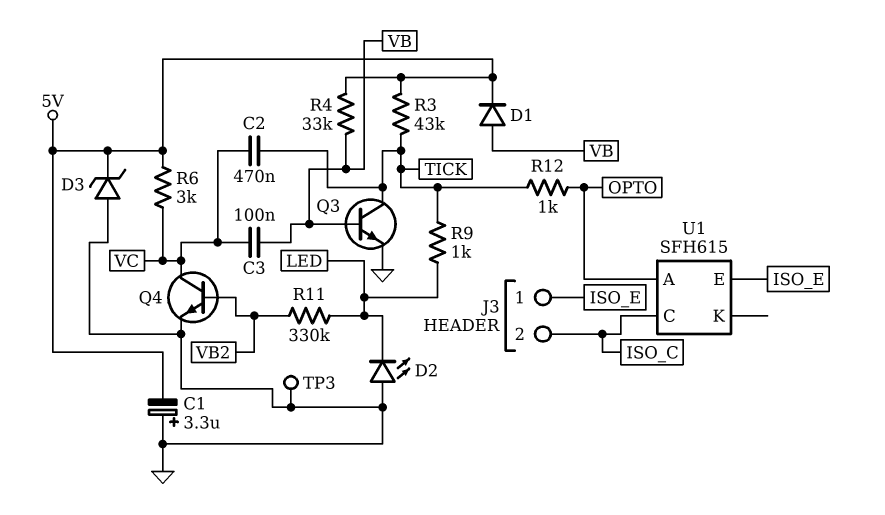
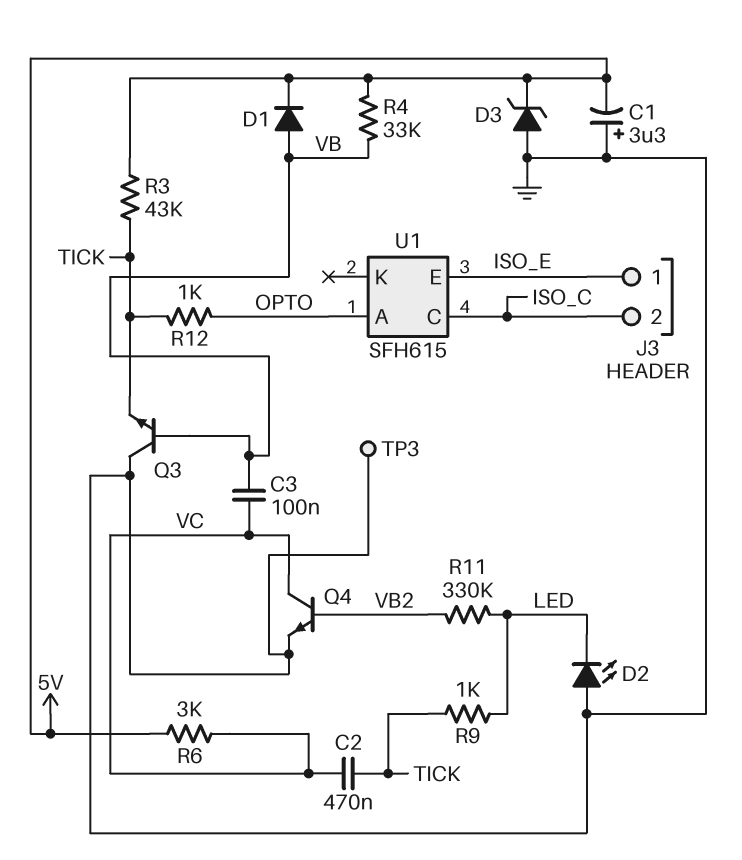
Q3: NPN (B VB, C TICK, E GND) -> NPN (B VB, C GND, E TICK)

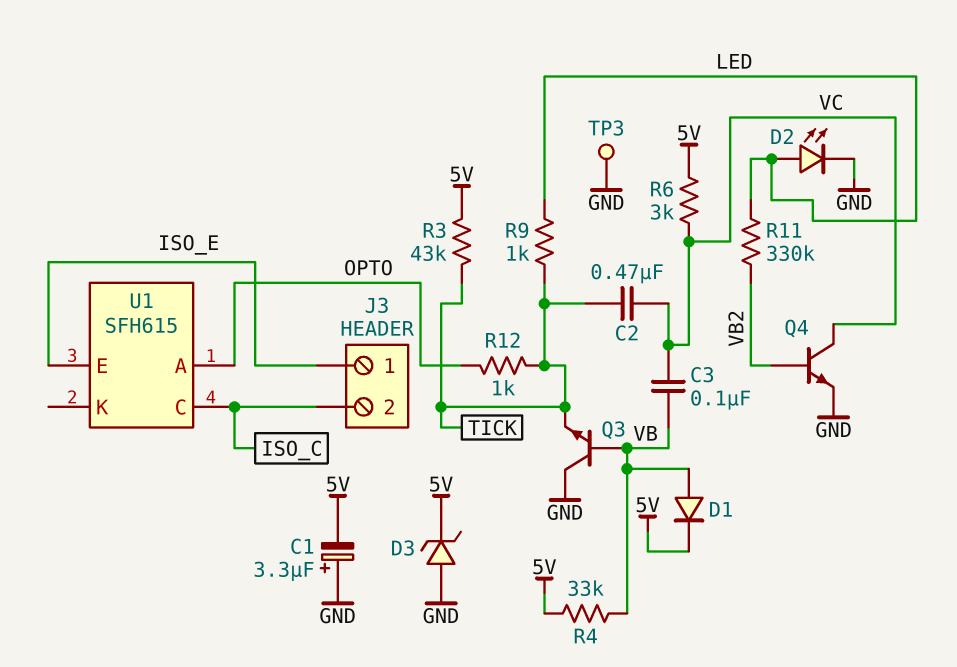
D2: LED (A GND, K LED) -> LED (A LED, K GND)

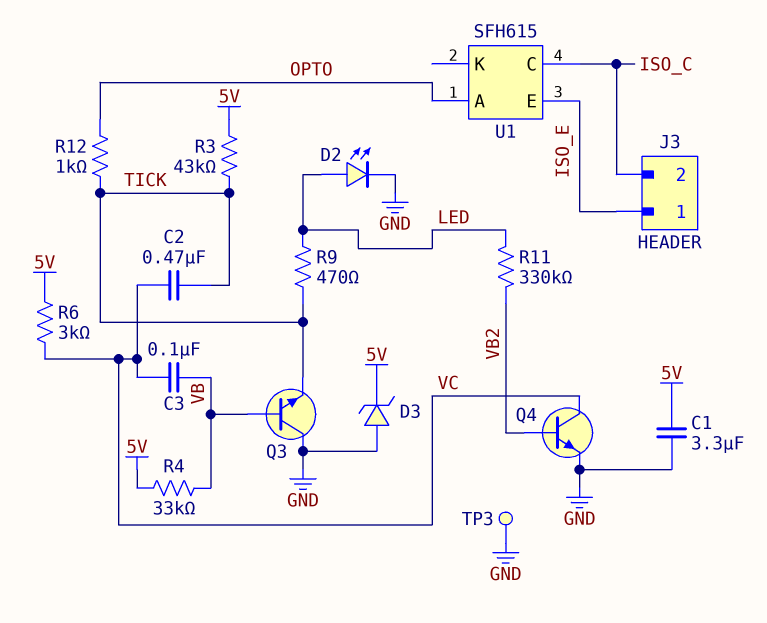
C1: 3.3uF (plus GND, minus 5V) -> 3.3uF (5V, GND)
D1: diode (A VB, K 5V) -> none
R9: 1k (LED, TICK) -> 470 (LED, TICK)

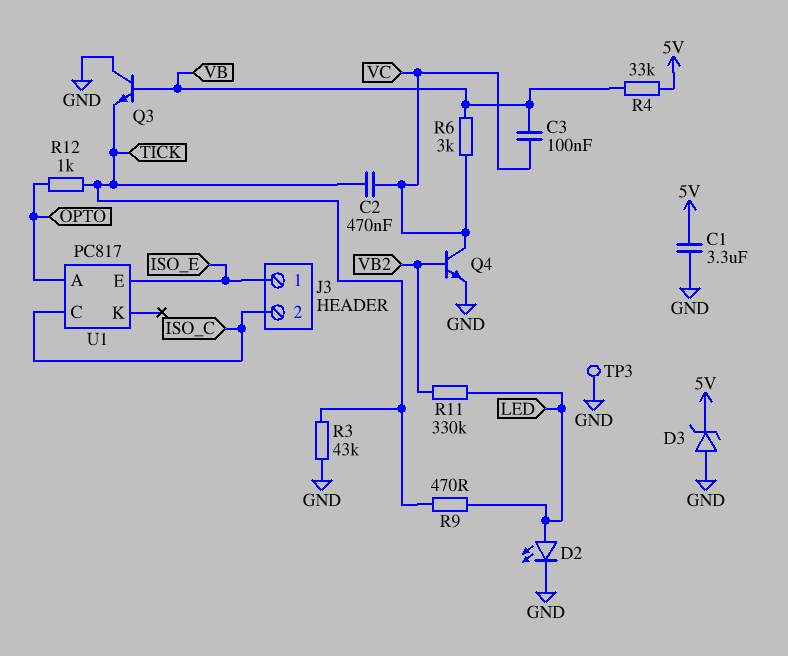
R3: 43k (5V, TICK) -> 43k (GND, TICK)
R6: 3k (5V, VC) -> 3k (VB, VC)
U1: SFH615 -> PC817

